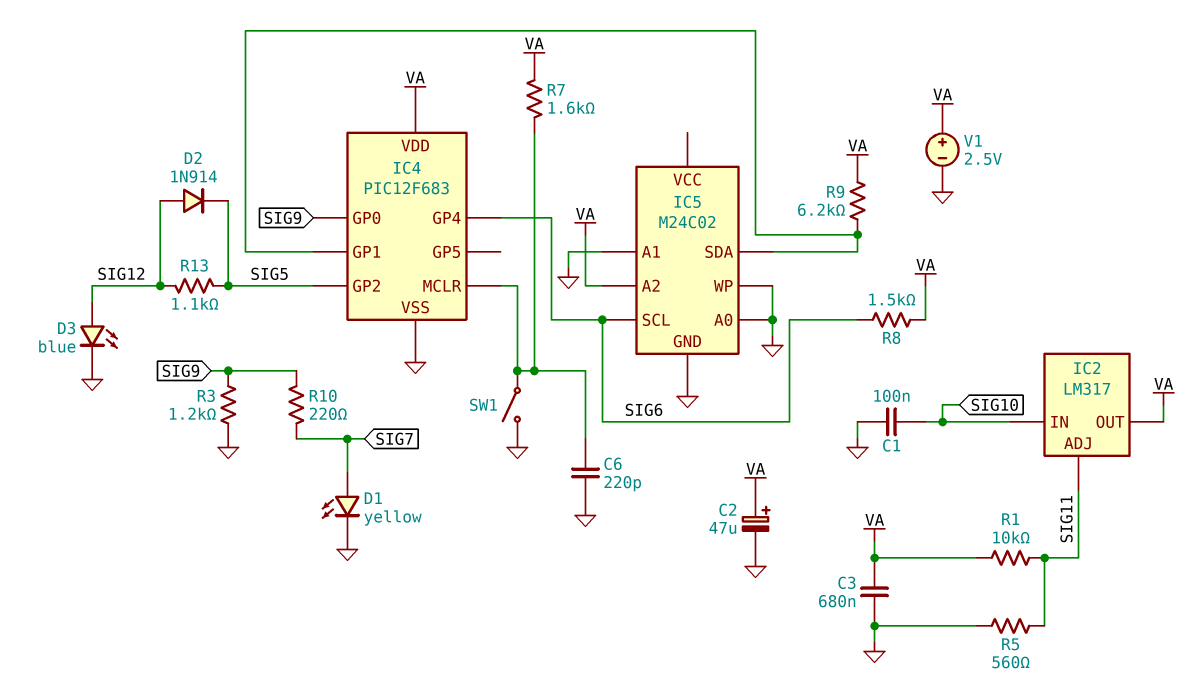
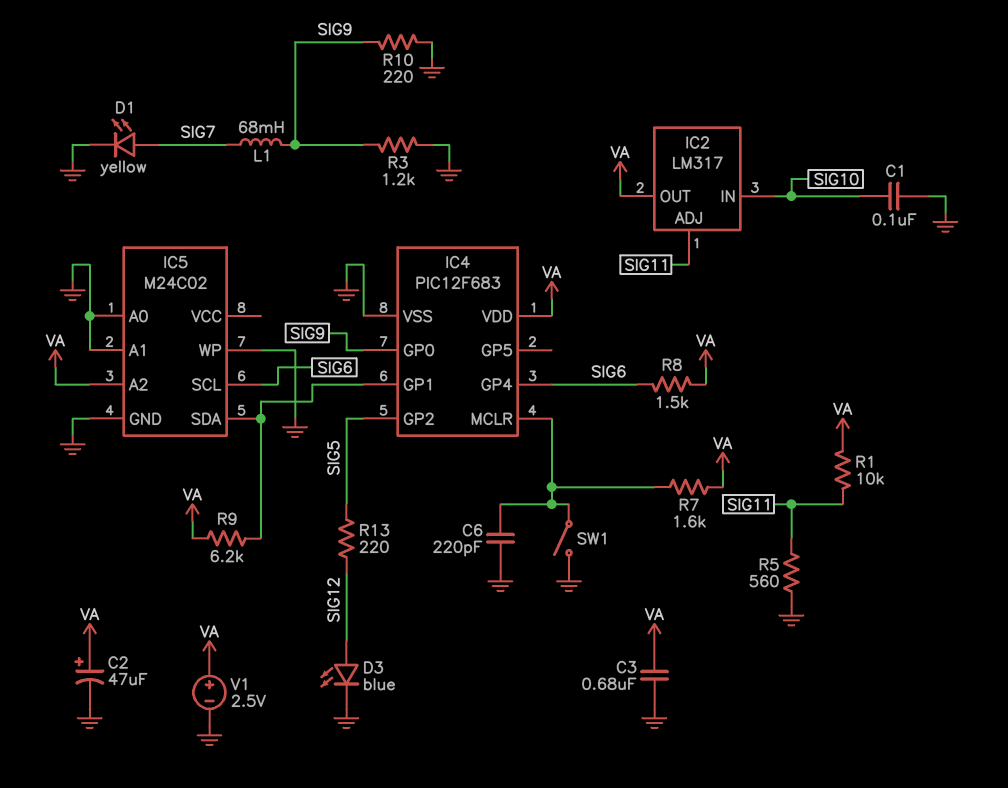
D2: diode 1N914 (A SIG12, K SIG5) -> none
L1: none -> 68mH (SIG7, SIG9)
R10: 220 (SIG7, SIG9) -> 220 (GND, SIG9)
R13: 1.1k (SIG5, SIG12) -> 220 (SIG5, SIG12)

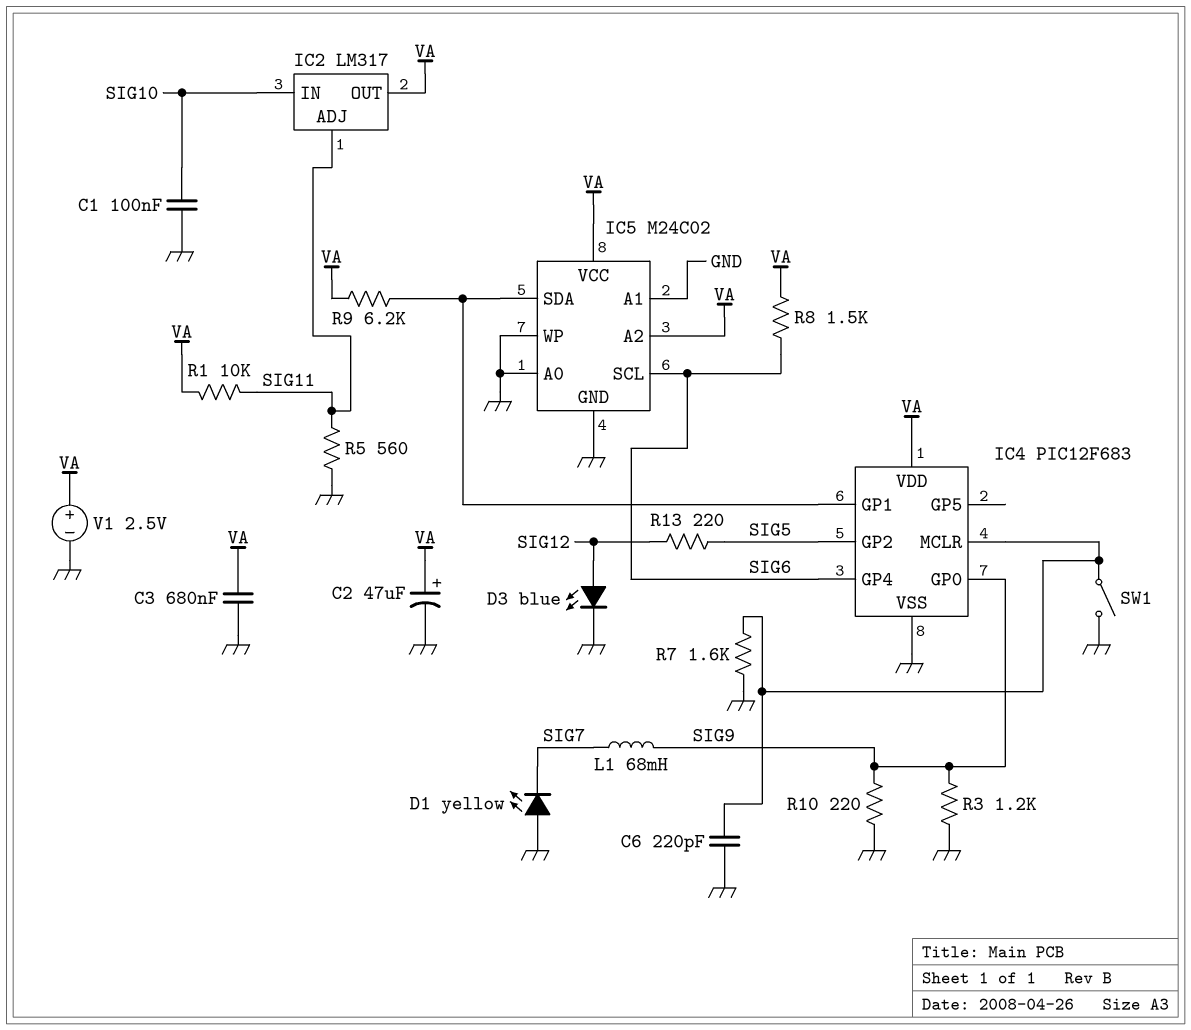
D1: LED yellow (A SIG7, K GND) -> LED yellow (A GND, K SIG7)
IC5 pin VCC: none -> VA
R7: 1.6k (IC4/MCLR, VA) -> 1.6k (GND, IC4/MCLR)

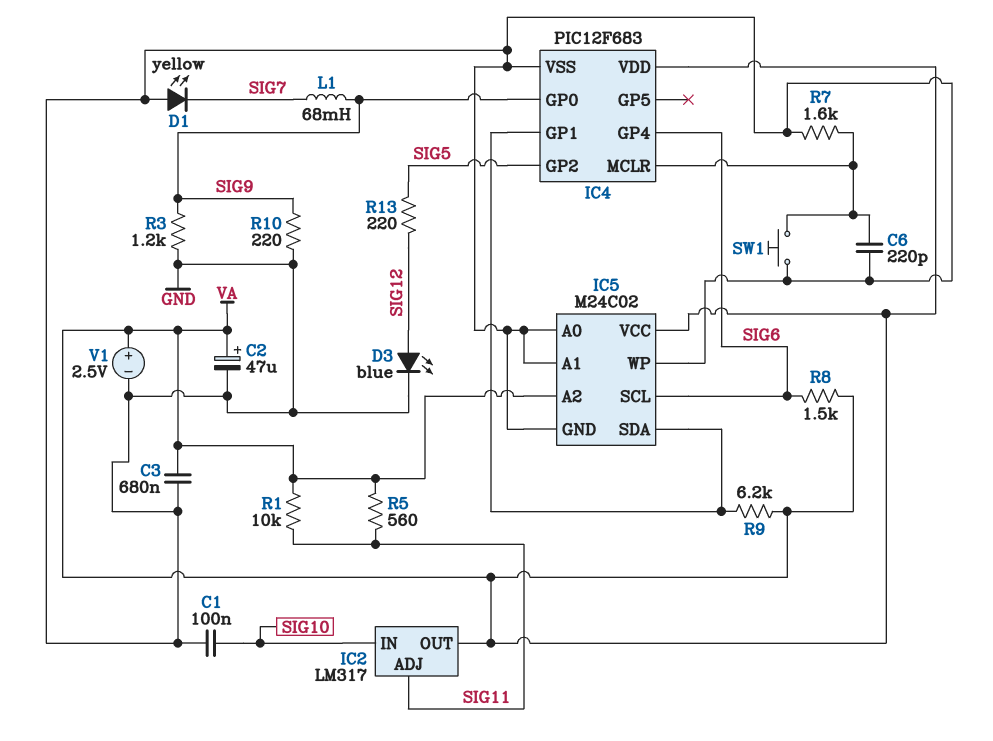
R5: 560 (GND, SIG11) -> 560 (SIG11, VA)
SW1: switch (GND, IC4/MCLR) -> button (GND, IC4/MCLR)

